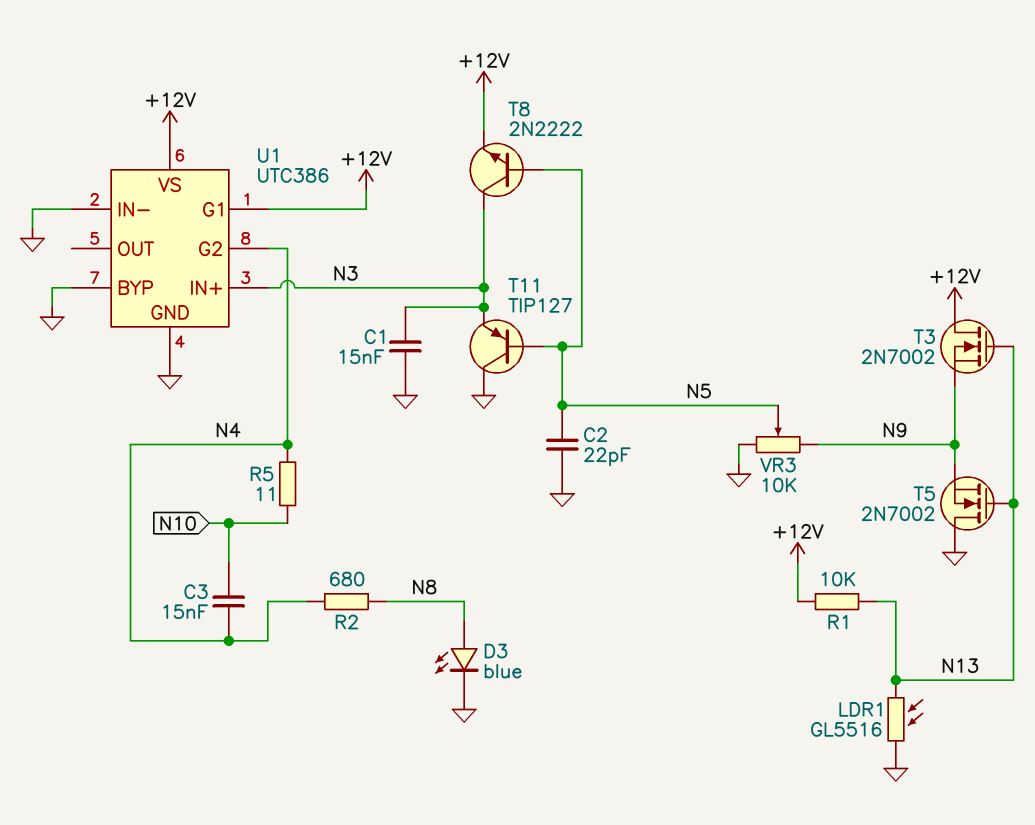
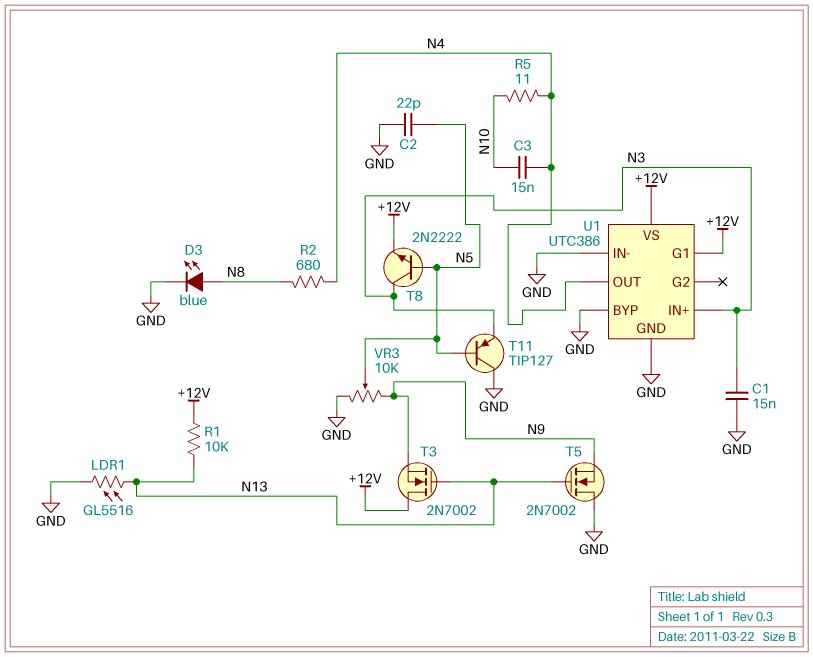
U1 pin G2: N4 -> none
U1 pin OUT: none -> N4

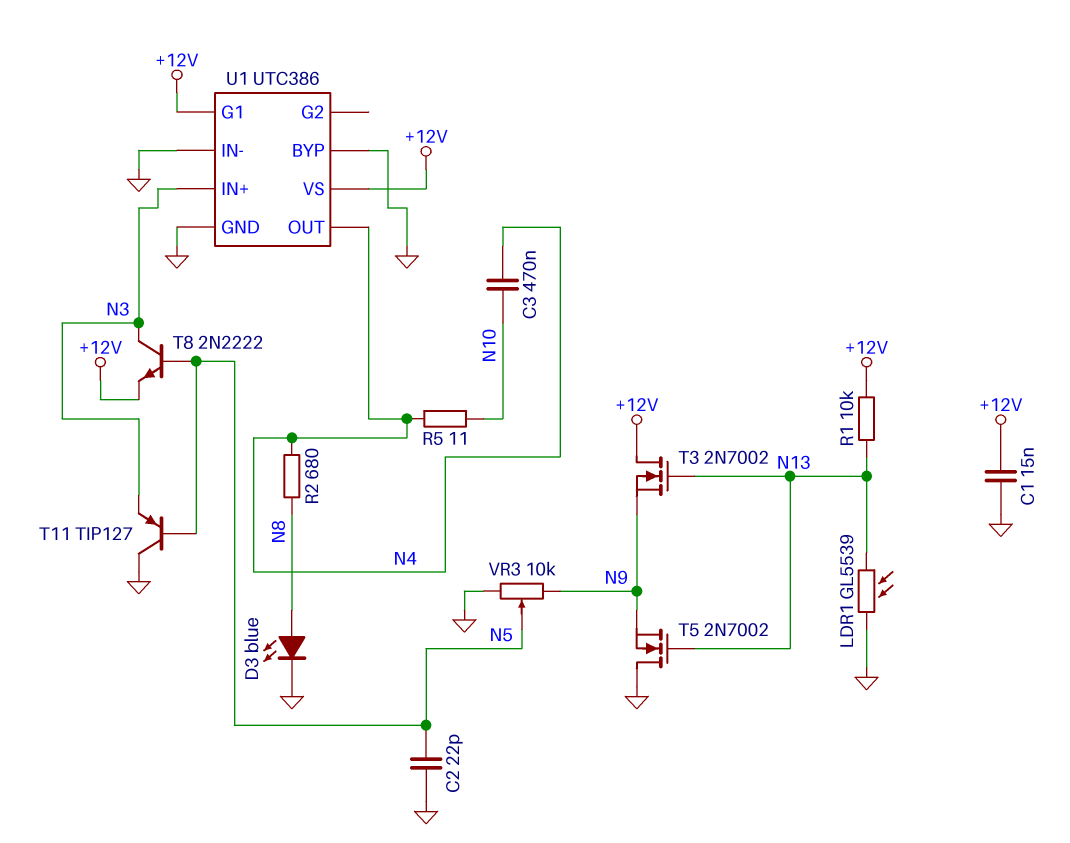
C1: 15nF (GND, N3) -> 15nF (+12V, GND)
C3: 15nF (N4, N10) -> 470nF (N4, N10)
LDR1: GL5516 (GND, N13) -> GL5539 (GND, N13)

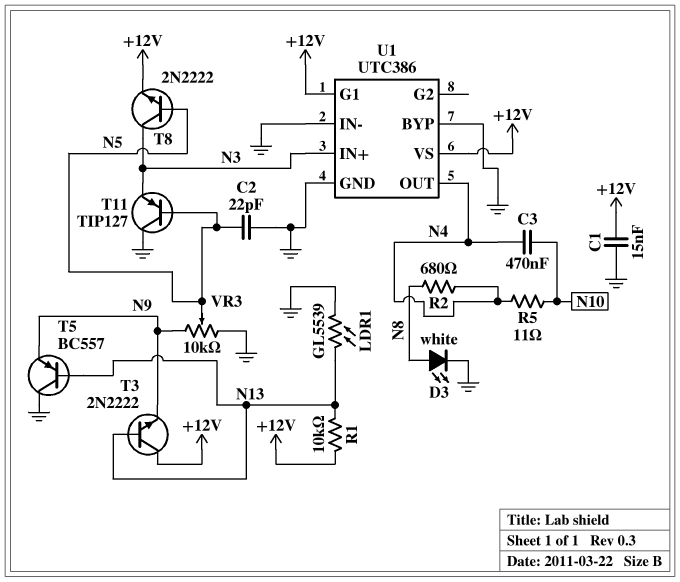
D3: LED blue (A N8, K GND) -> LED white (A N8, K GND)
T3: NMOS 2N7002 (G N13, D +12V, S N9) -> NPN 2N2222 (B N13, C +12V, E N9)
T5: NMOS 2N7002 (G N13, D GND, S N9) -> PNP BC557 (B N13, C GND, E N9)

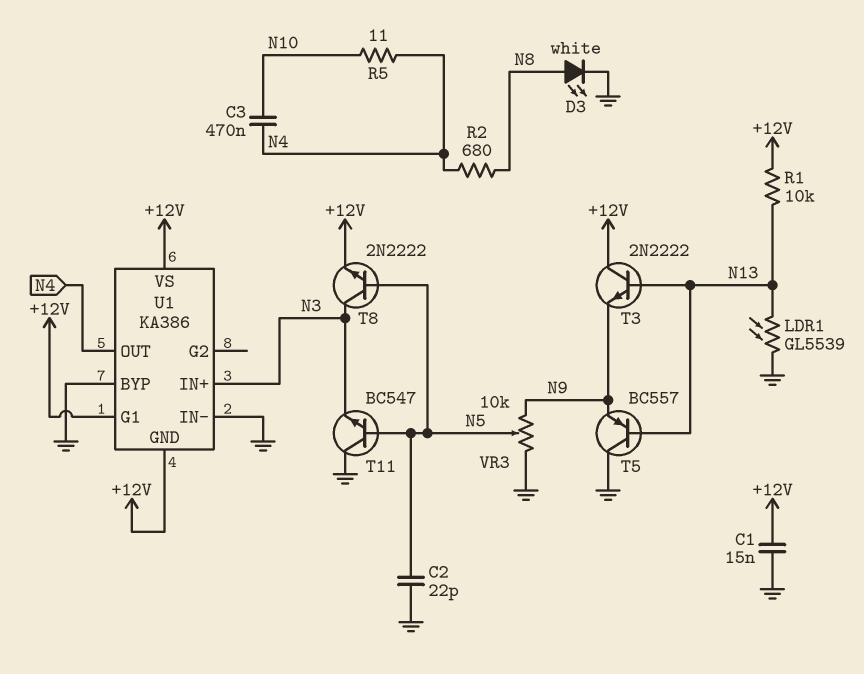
T11: PNP TIP127 (B N5, C GND, E N3) -> NPN BC547 (B N5, C GND, E N3)
U1: UTC386 -> KA386
U1 pin GND: GND -> +12V

